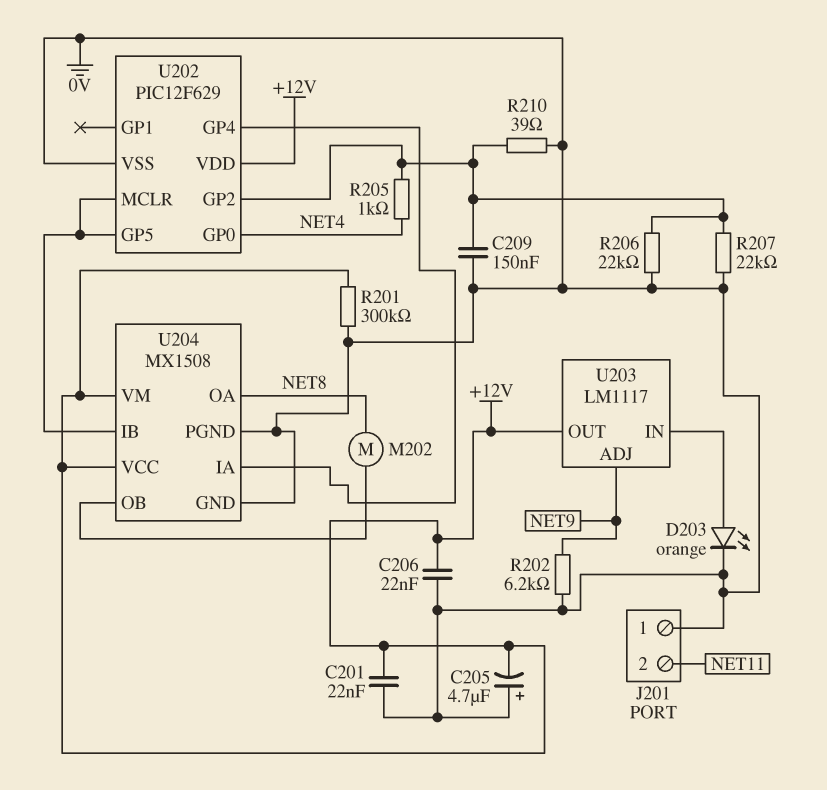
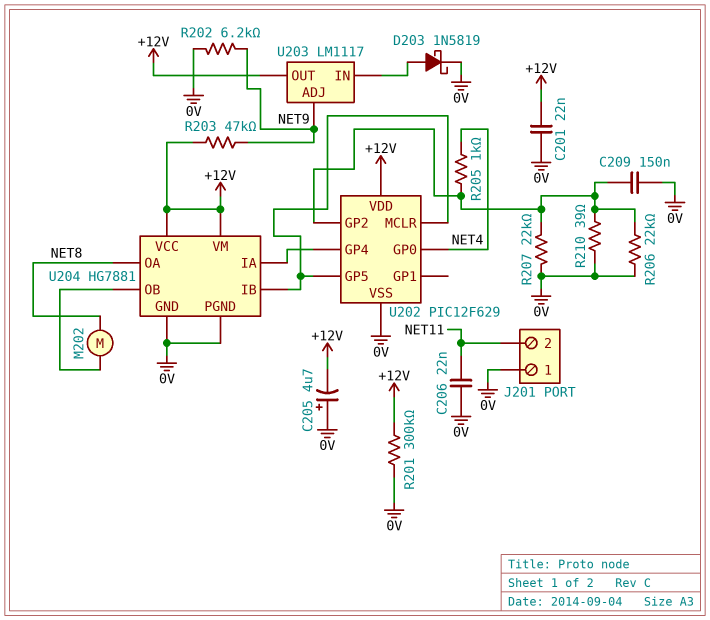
C206: 22nF (+12V, 0V) -> 22nF (0V, NET11)
D203: LED orange (A U203/IN, K 0V) -> schottky 1N5819 (A U203/IN, K 0V)
R203: none -> 47k (+12V, NET9)
U204: MX1508 -> HG7881

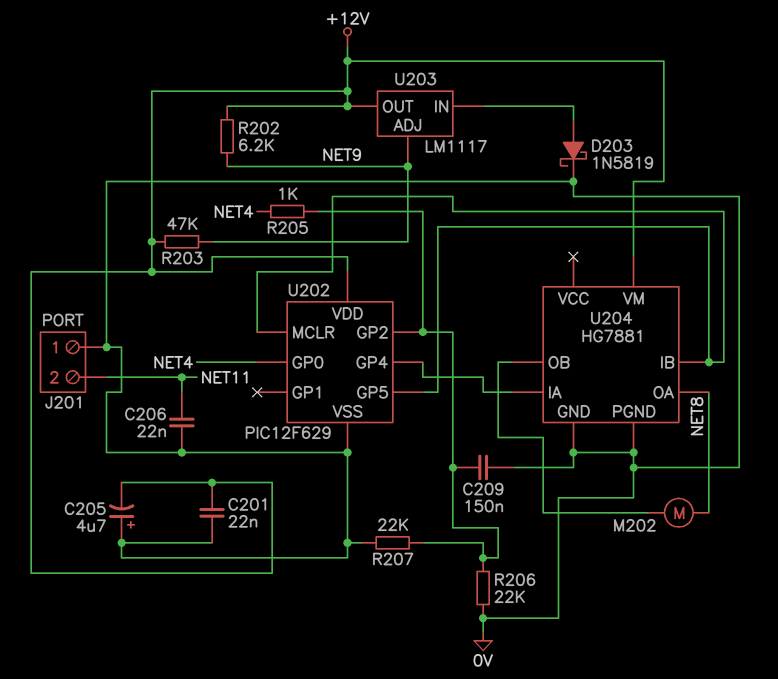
R201: 300k (+12V, 0V) -> none
R202: 6.2k (0V, NET9) -> 6.2k (+12V, NET9)
R210: 39 (0V, U202/GP2) -> none
U204 pin VCC: +12V -> none

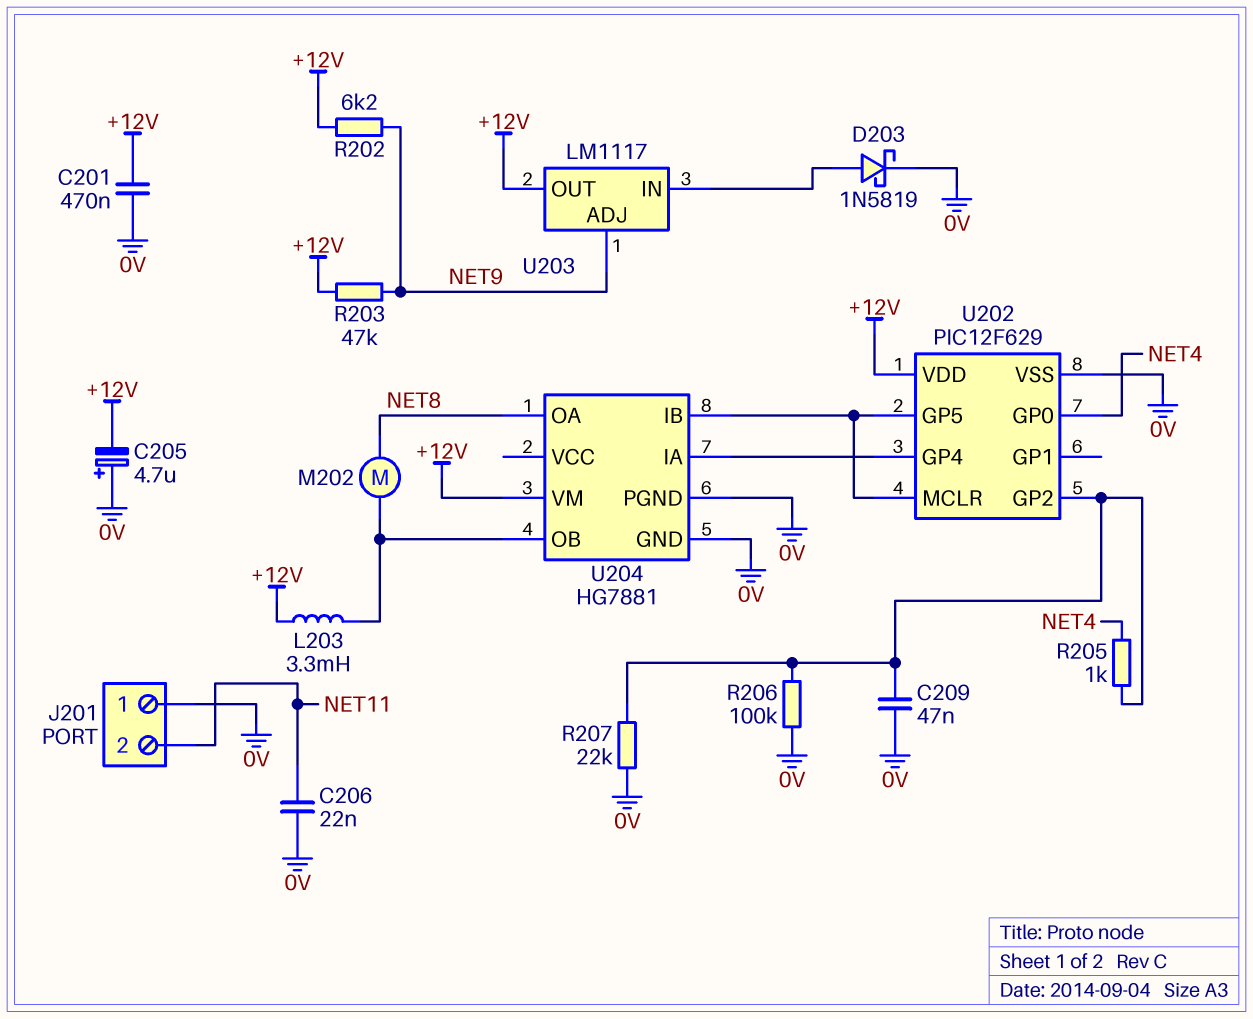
C201: 22nF (+12V, 0V) -> 470nF (+12V, 0V)
C209: 150nF (0V, U202/GP2) -> 47nF (0V, U202/GP2)
L203: none -> 3.3mH (+12V, U204/OB)
R206: 22k (0V, U202/GP2) -> 100k (0V, U202/GP2)

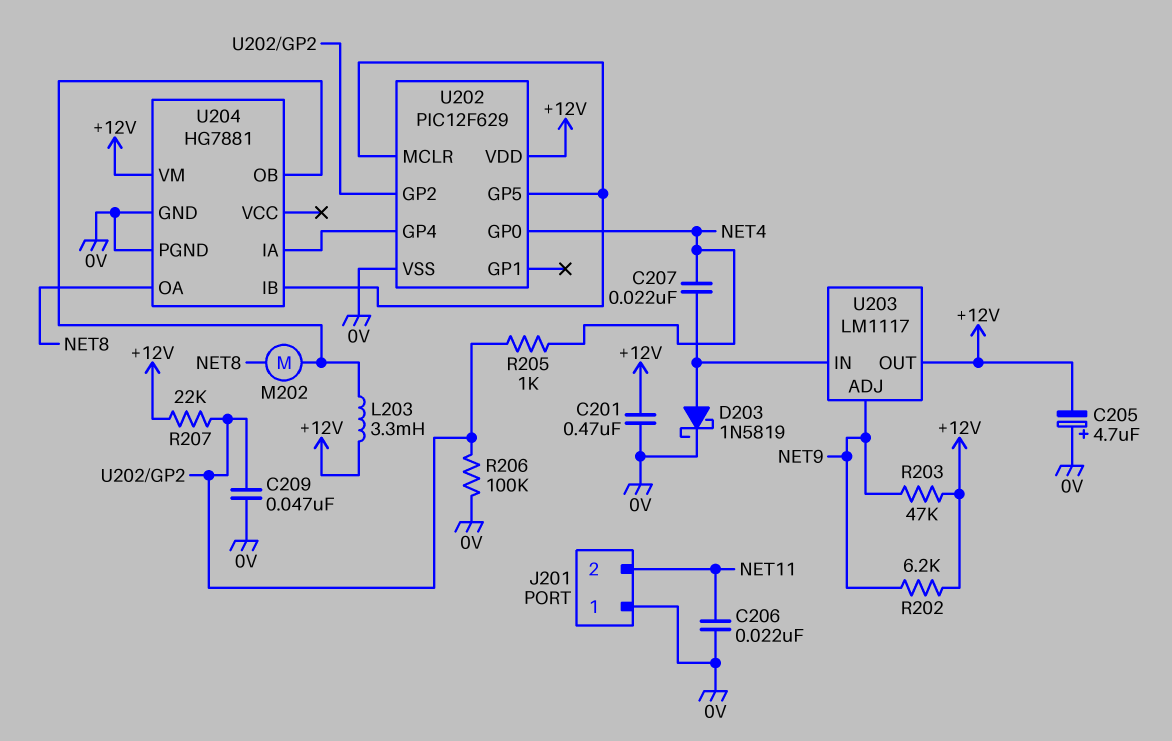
C207: none -> 22nF (NET4, U203/IN)
R207: 22k (0V, U202/GP2) -> 22k (+12V, U202/GP2)

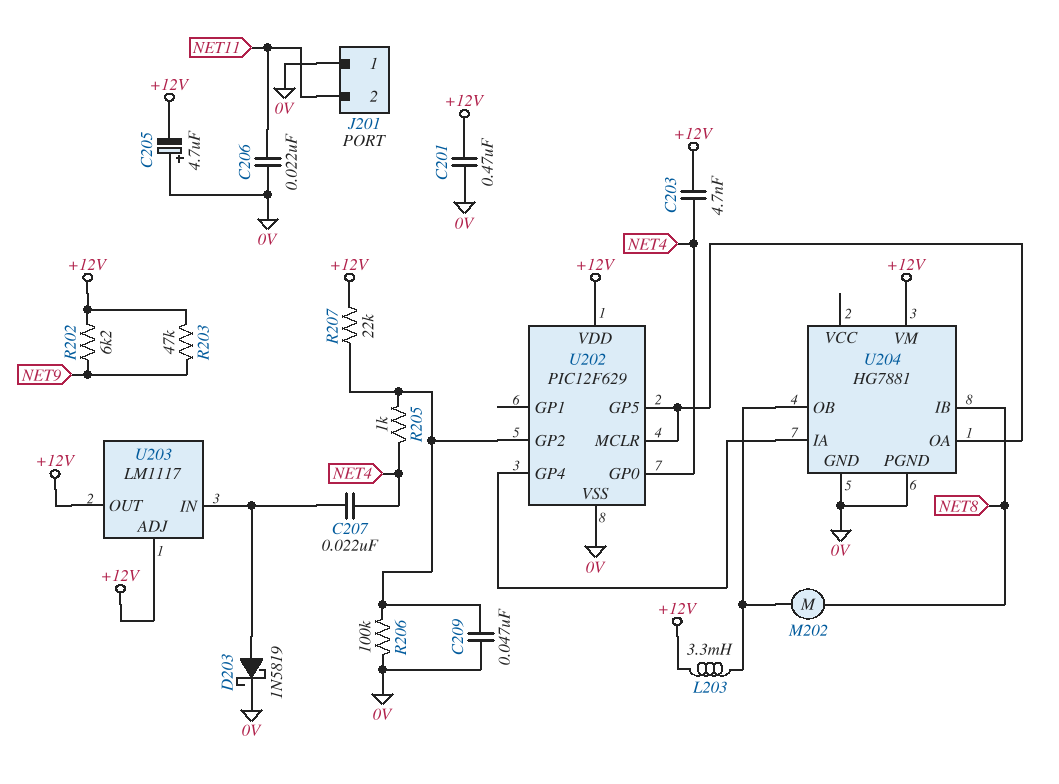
C203: none -> 4.7nF (+12V, NET4)
U203 pin ADJ: NET9 -> +12V
U204 pin IB: U202/GP5 -> NET8
U204 pin OA: NET8 -> U202/GP5

